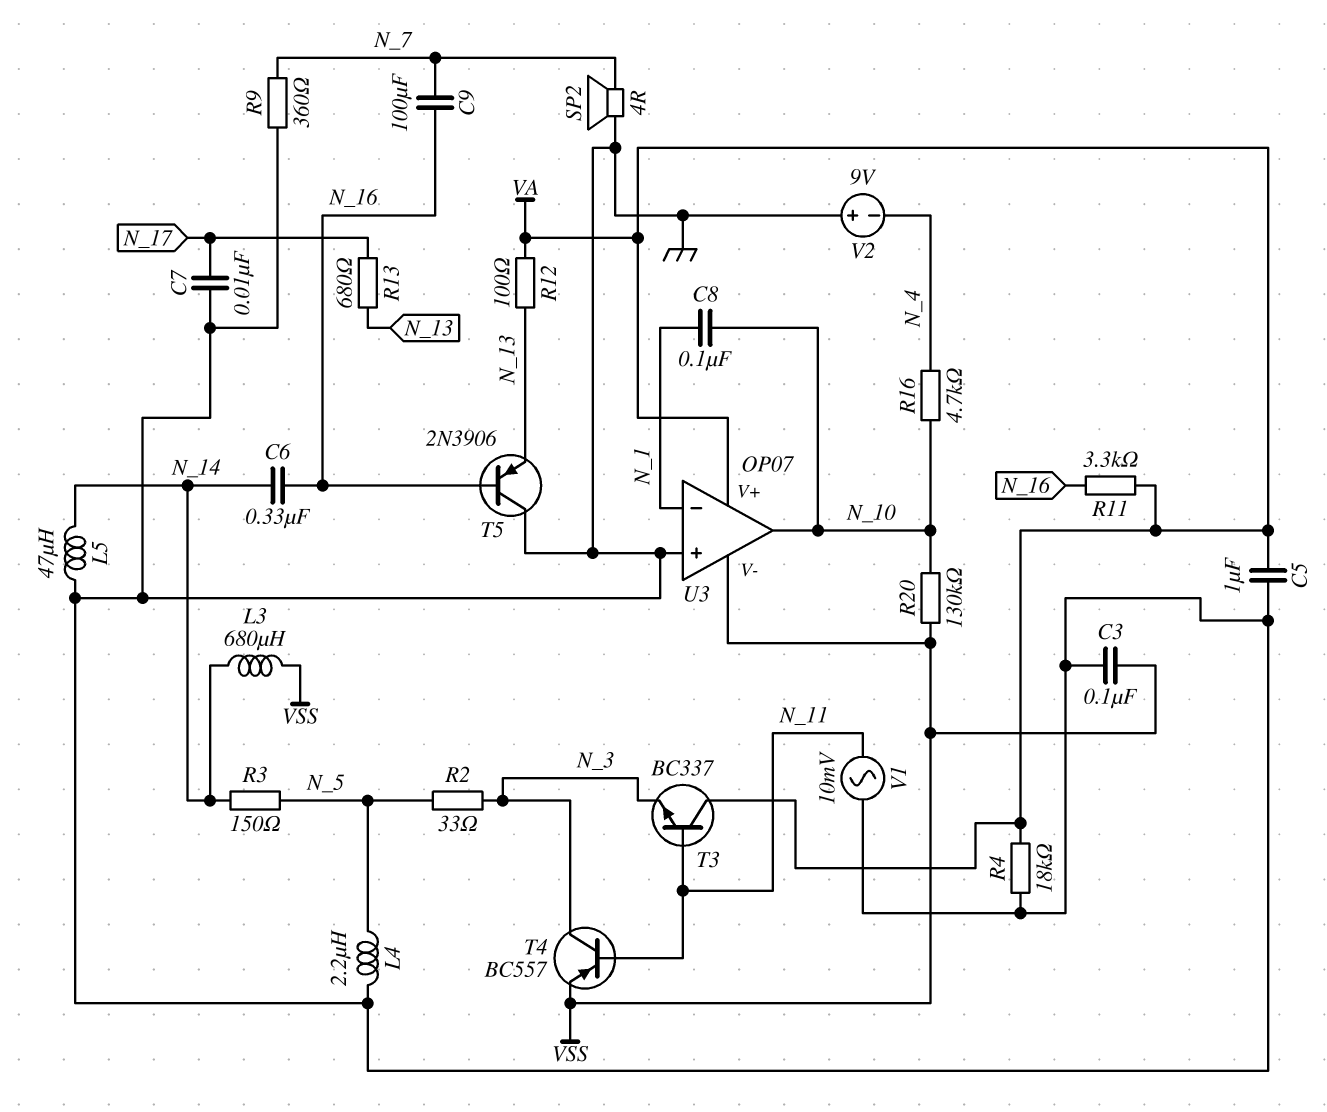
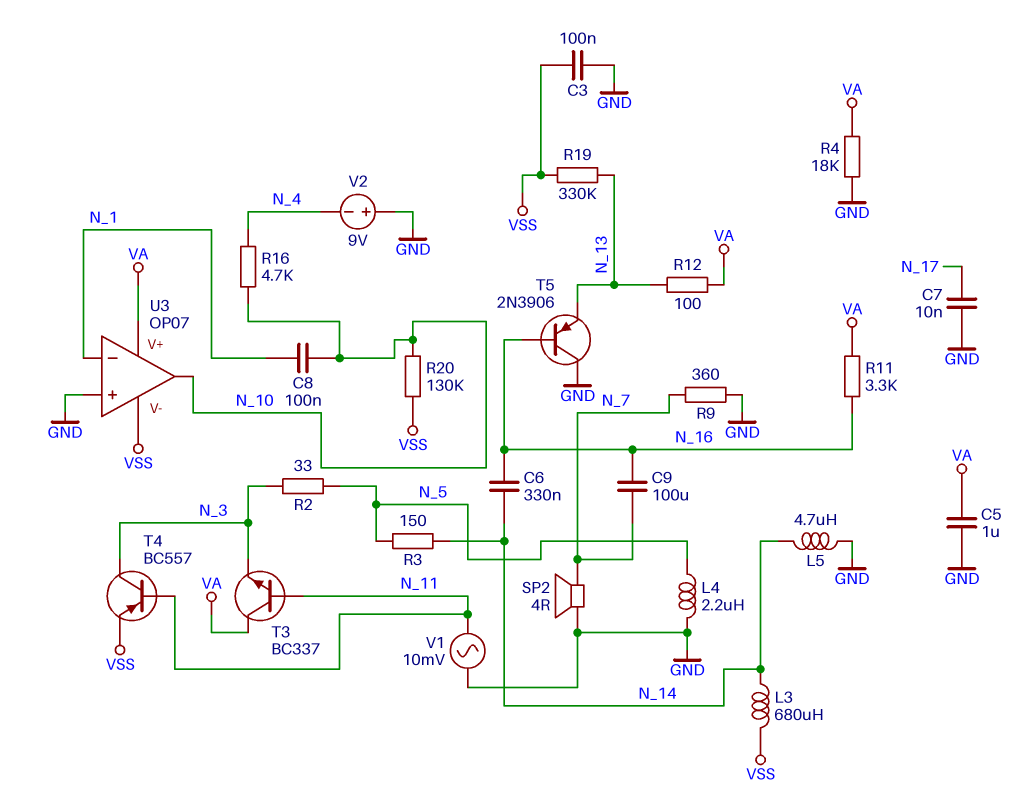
L5: 47uH (GND, N_14) -> 4.7uH (GND, N_14)
R13: 680 (N_13, N_17) -> none
R19: none -> 330k (N_13, VSS)

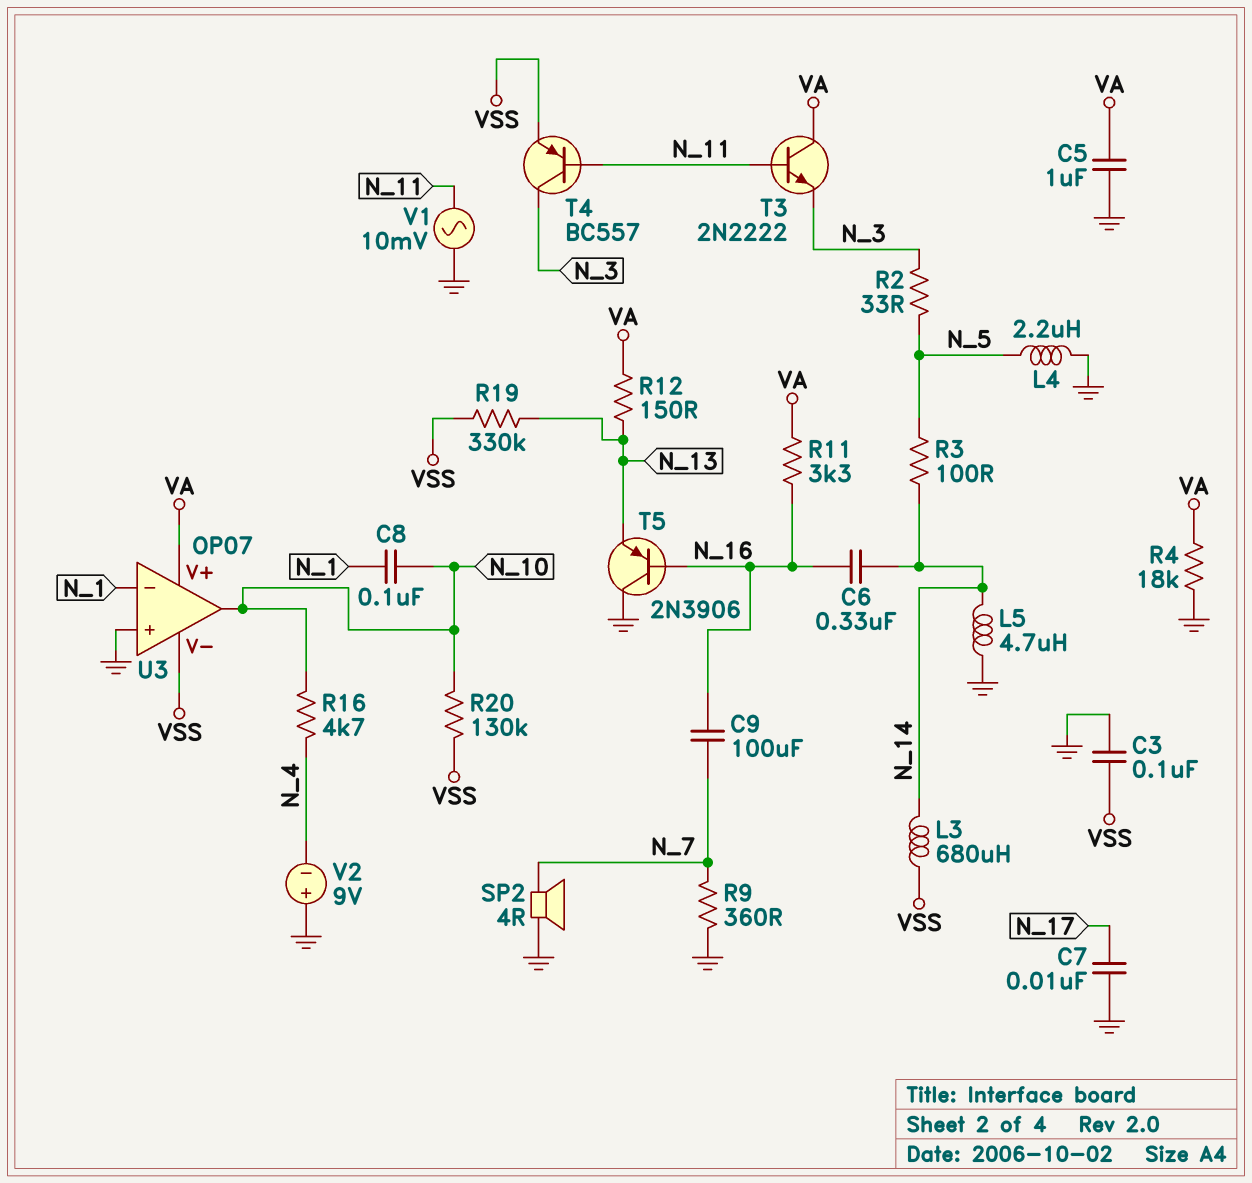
R3: 150 (N_5, N_14) -> 100 (N_5, N_14)
R12: 100 (N_13, VA) -> 150 (N_13, VA)
T3: NPN BC337 (B N_11, C VA, E N_3) -> NPN 2N2222 (B N_11, C VA, E N_3)

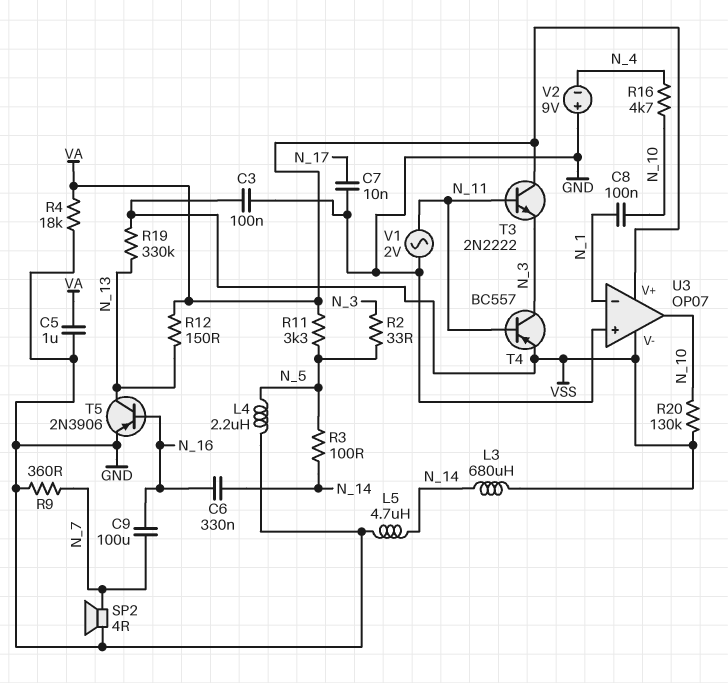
R11: 3.3k (N_16, VA) -> 3.3k (N_5, VA)
T5: PNP 2N3906 (B N_16, C GND, E N_13) -> PNP 2N3906 (B N_16, C N_13, E GND)
V1: AC 10mV (GND, N_11) -> AC 2V (GND, N_11)

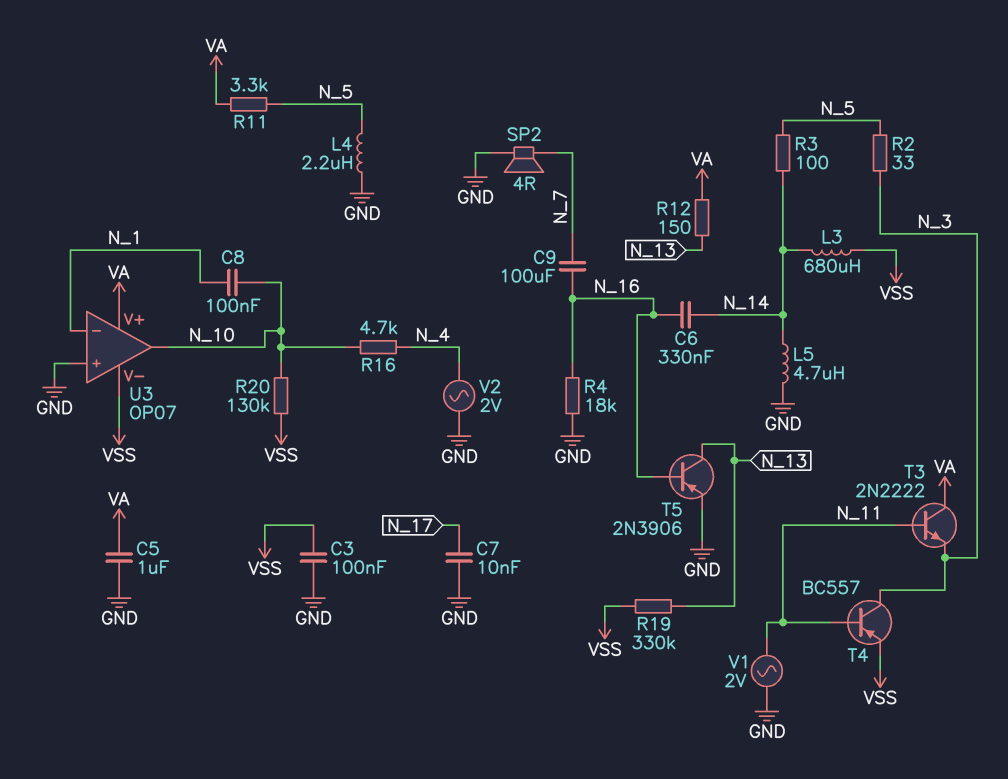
R4: 18k (GND, VA) -> 18k (GND, N_16)
R9: 360 (GND, N_7) -> none
V2: 9V (plus GND, minus N_4) -> AC 2V (GND, N_4)

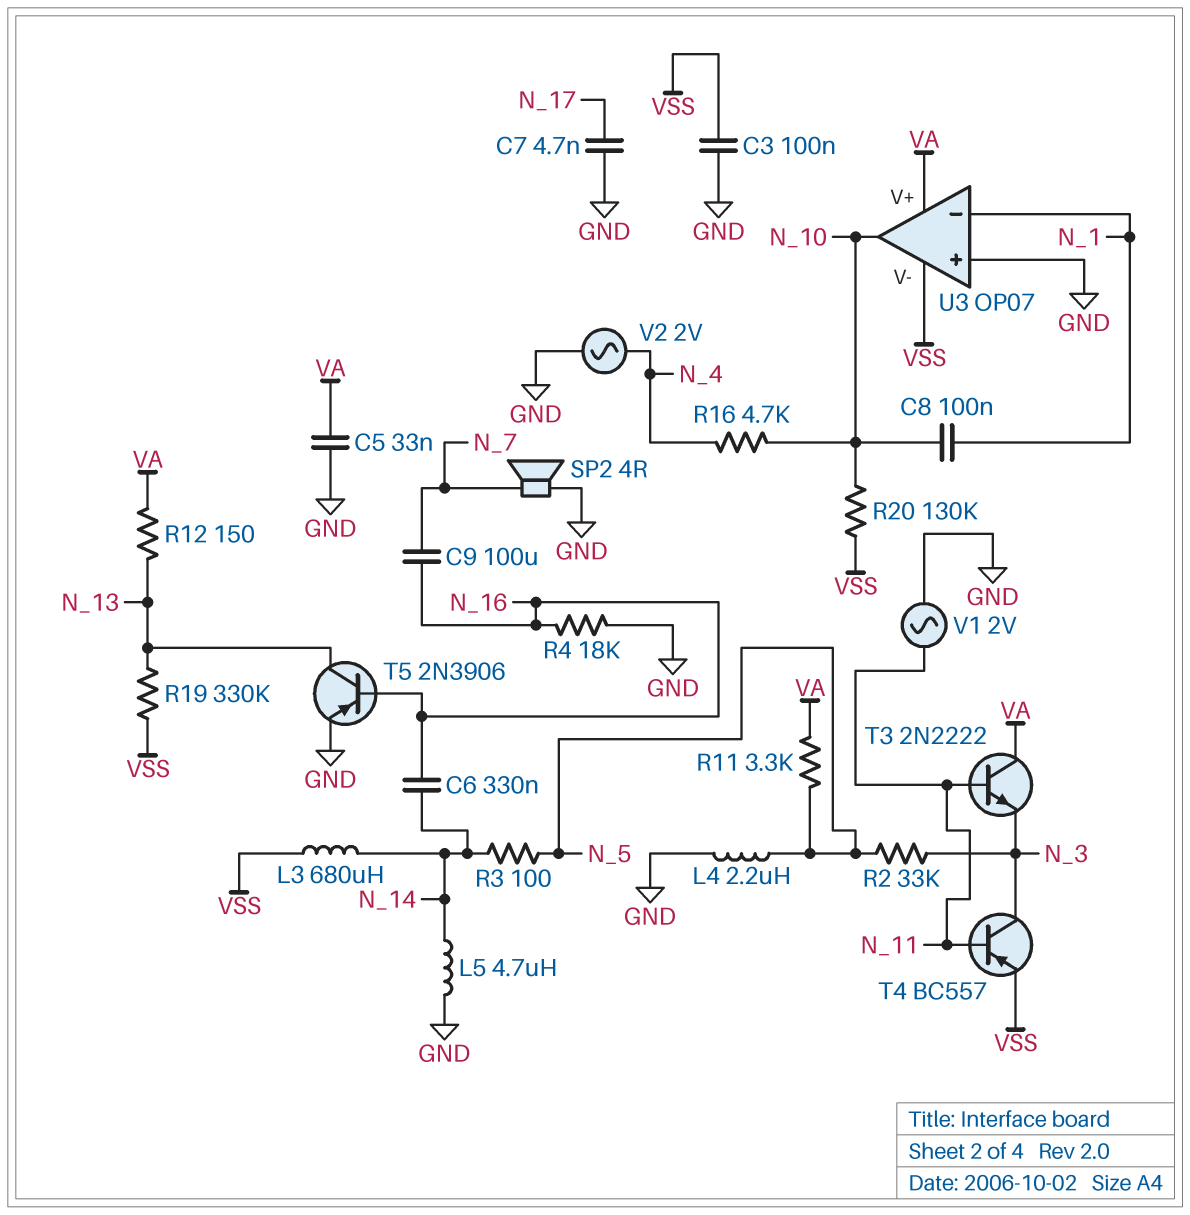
C5: 1uF (GND, VA) -> 33nF (GND, VA)
C7: 10nF (GND, N_17) -> 4.7nF (GND, N_17)
R2: 33 (N_3, N_5) -> 33k (N_3, N_5)

